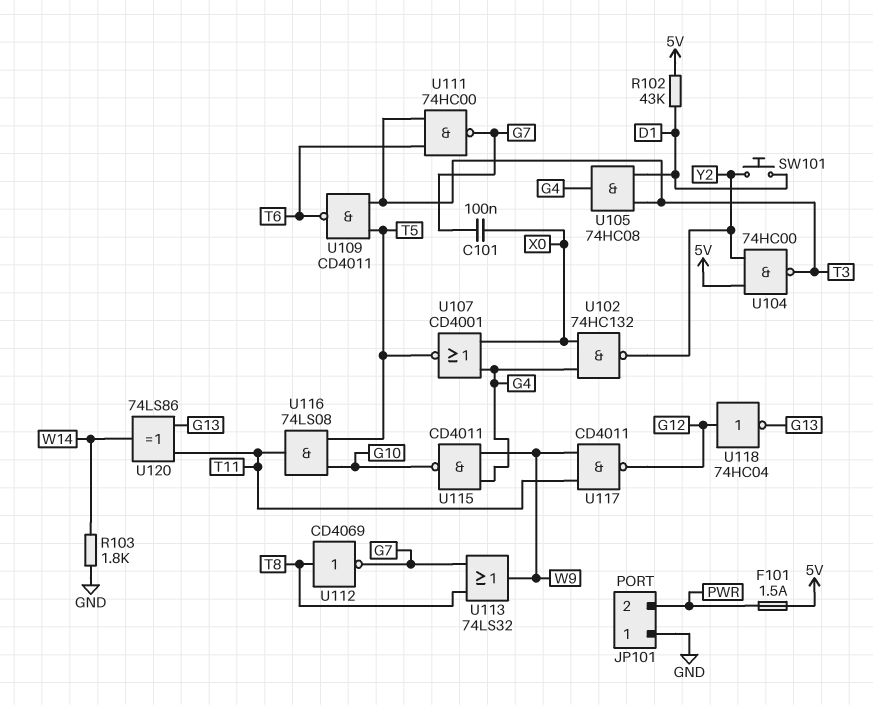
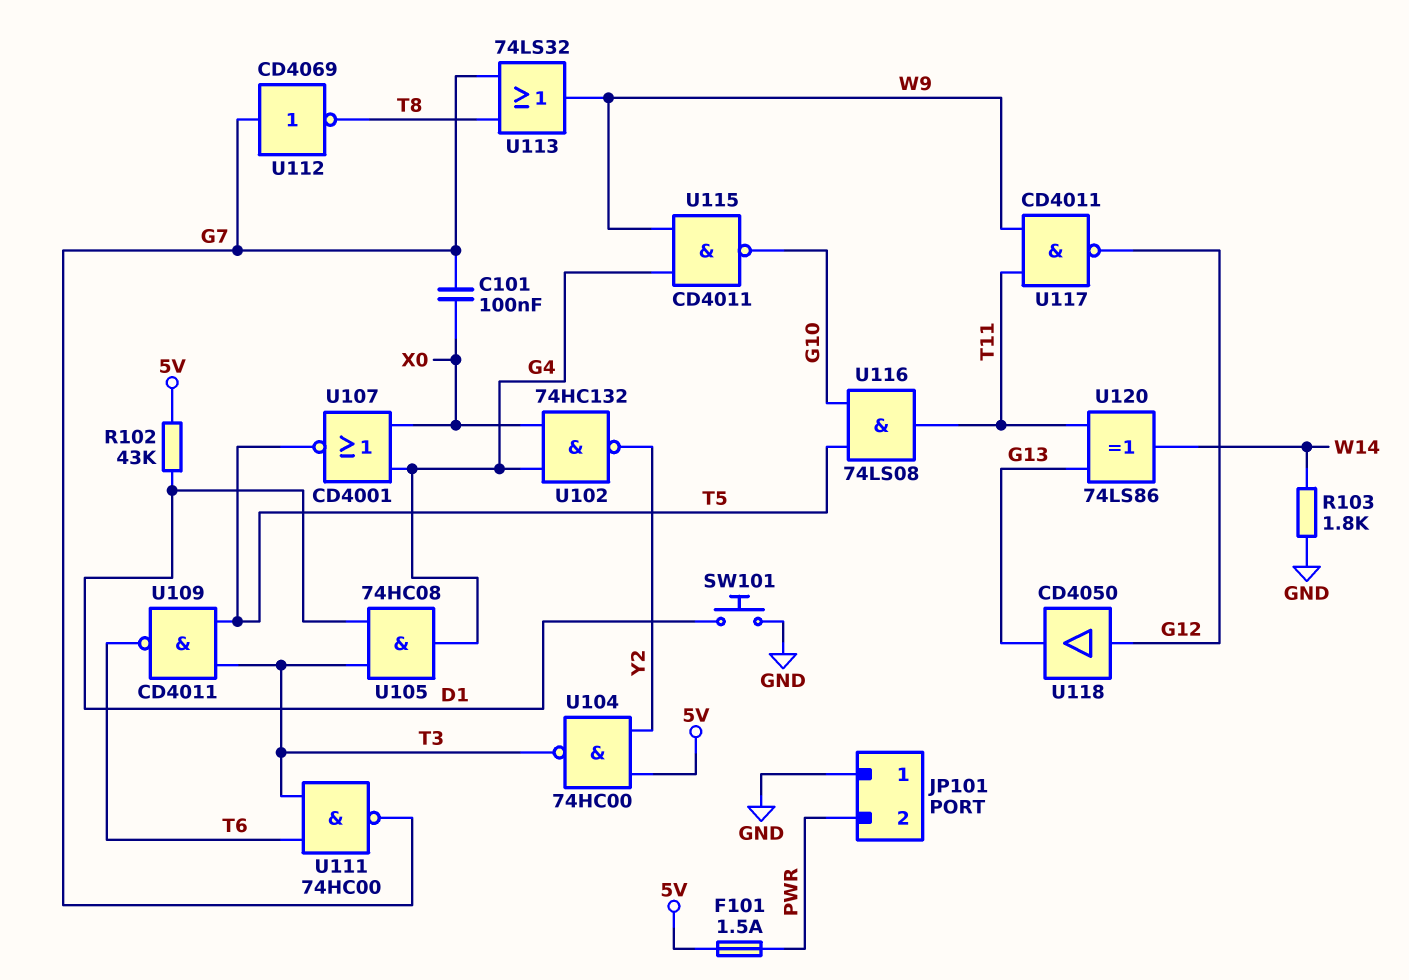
SW101: button (D1, Y2) -> button (D1, GND)
U112: NOT CD4069 (in T8, out G7) -> NOT CD4069 (in G7, out T8)
U118: NOT 74HC04 (in G12, out G13) -> buffer CD4050 (in G12, out G13)

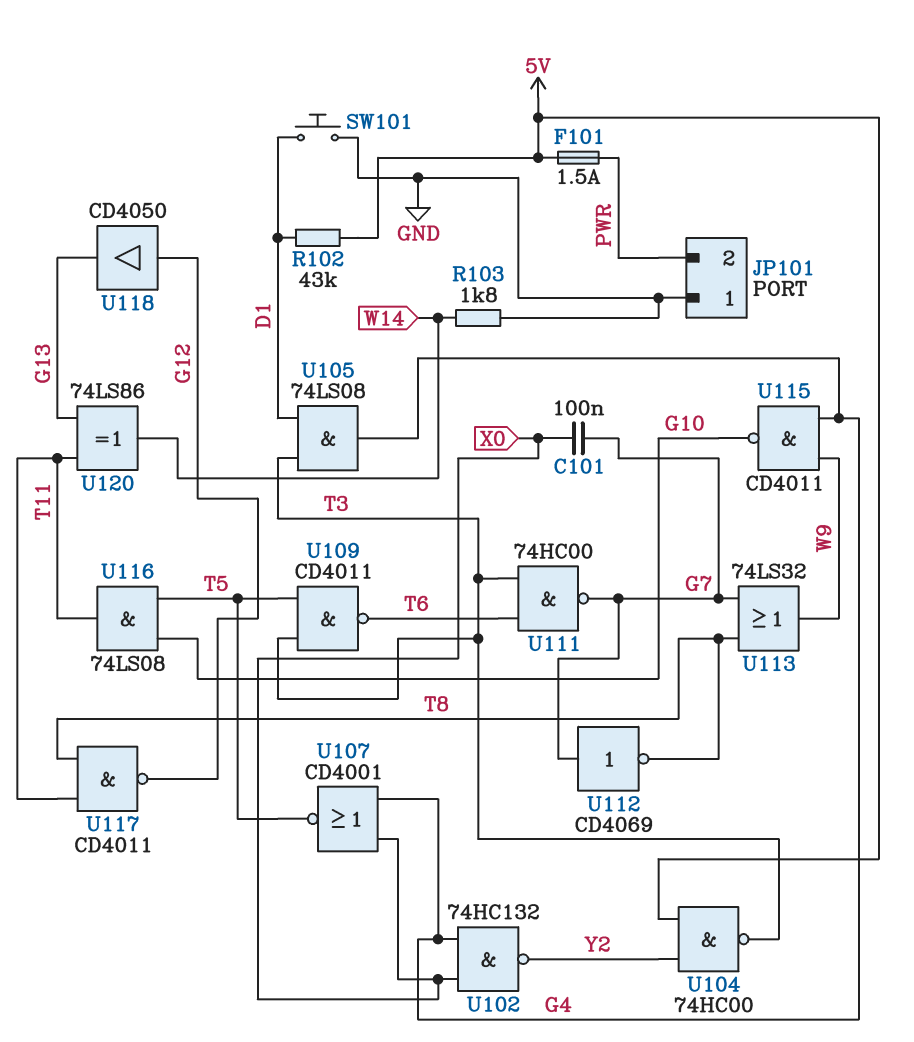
U105: AND 74HC08 (in D1, in T3, out G4) -> AND 74LS08 (in D1, in T3, out G4)
U117: NAND CD4011 (in T11, in W9, out G12) -> NAND CD4011 (in T8, in T11, out G12)

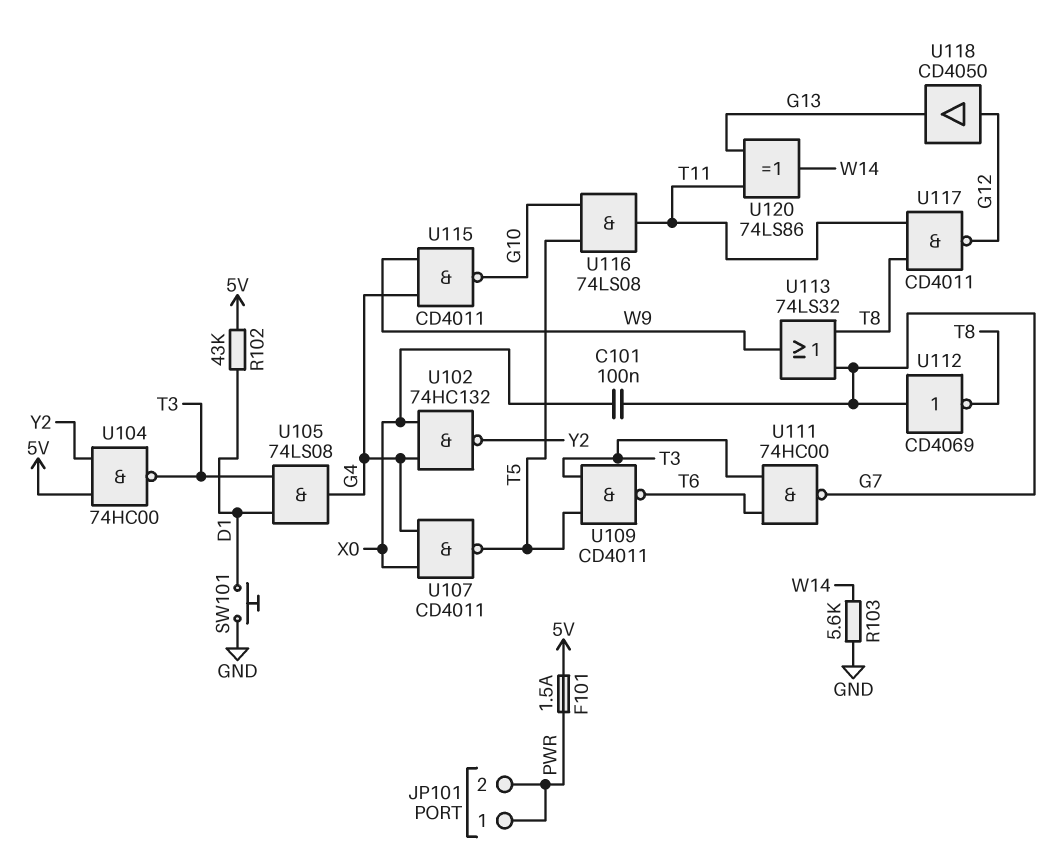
JP101 pin 1: GND -> PWR
R103: 1.8k (GND, W14) -> 5.6k (GND, W14)
U107: NOR CD4001 (in G4, in X0, out T5) -> NAND CD4011 (in G4, in X0, out T5)

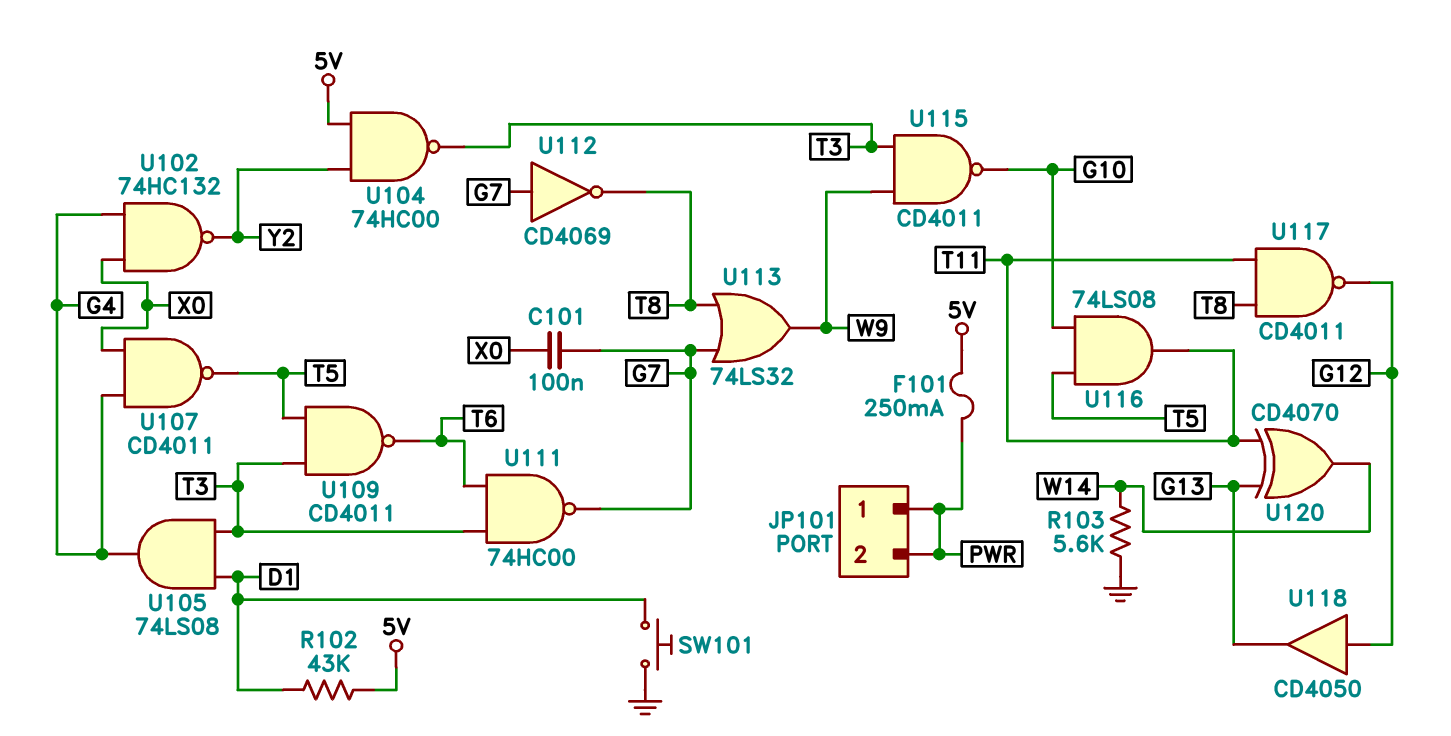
F101: 1.5A (5V, PWR) -> 250mA (5V, PWR)
U115: NAND CD4011 (in G4, in W9, out G10) -> NAND CD4011 (in T3, in W9, out G10)
U120: XOR 74LS86 (in G13, in T11, out W14) -> XOR CD4070 (in G13, in T11, out W14)

